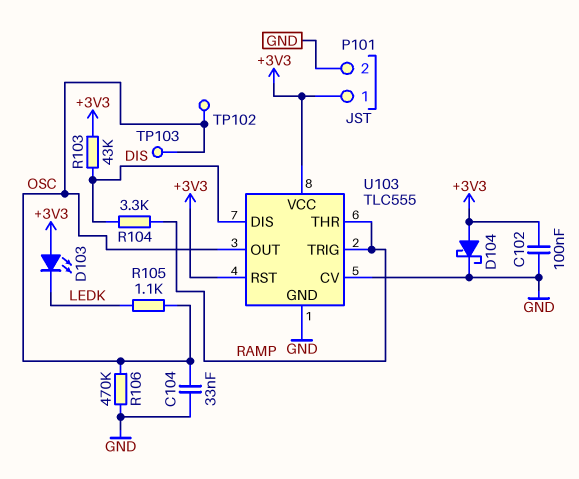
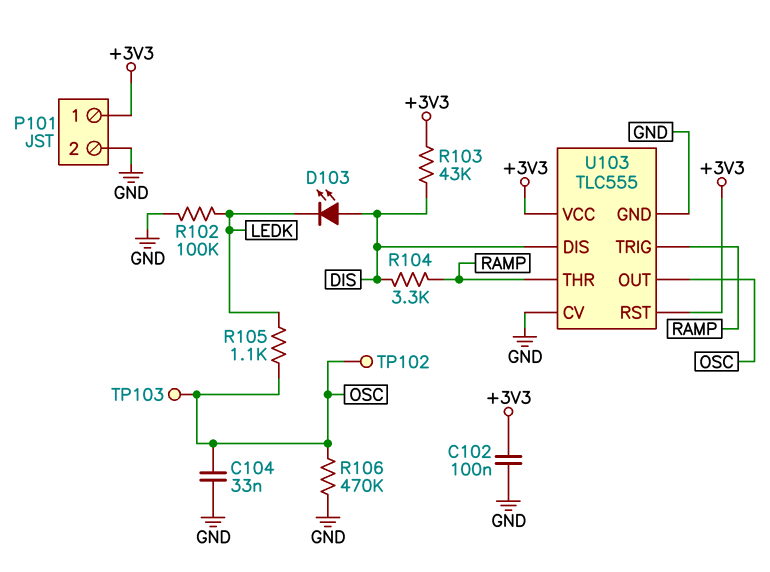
D103: LED (A +3V3, K LEDK) -> LED (A DIS, K LEDK)
D104: schottky (A +3V3, K GND) -> none
R102: none -> 100k (GND, LEDK)

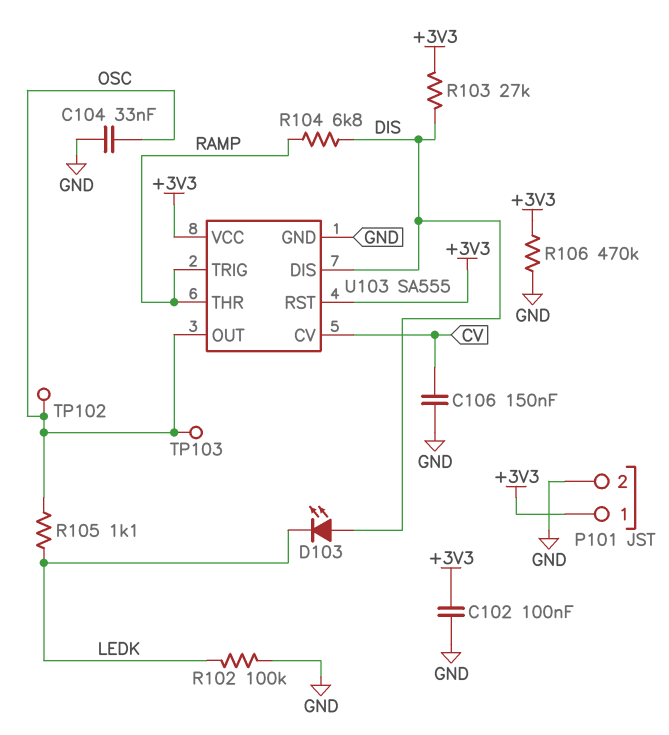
C106: none -> 150nF (CV, GND)
R103: 43k (+3V3, DIS) -> 27k (+3V3, DIS)
R104: 3.3k (DIS, RAMP) -> 6.8k (DIS, RAMP)
R106: 470k (GND, OSC) -> 470k (+3V3, GND)
U103: TLC555 -> SA555
U103 pin CV: GND -> CV

